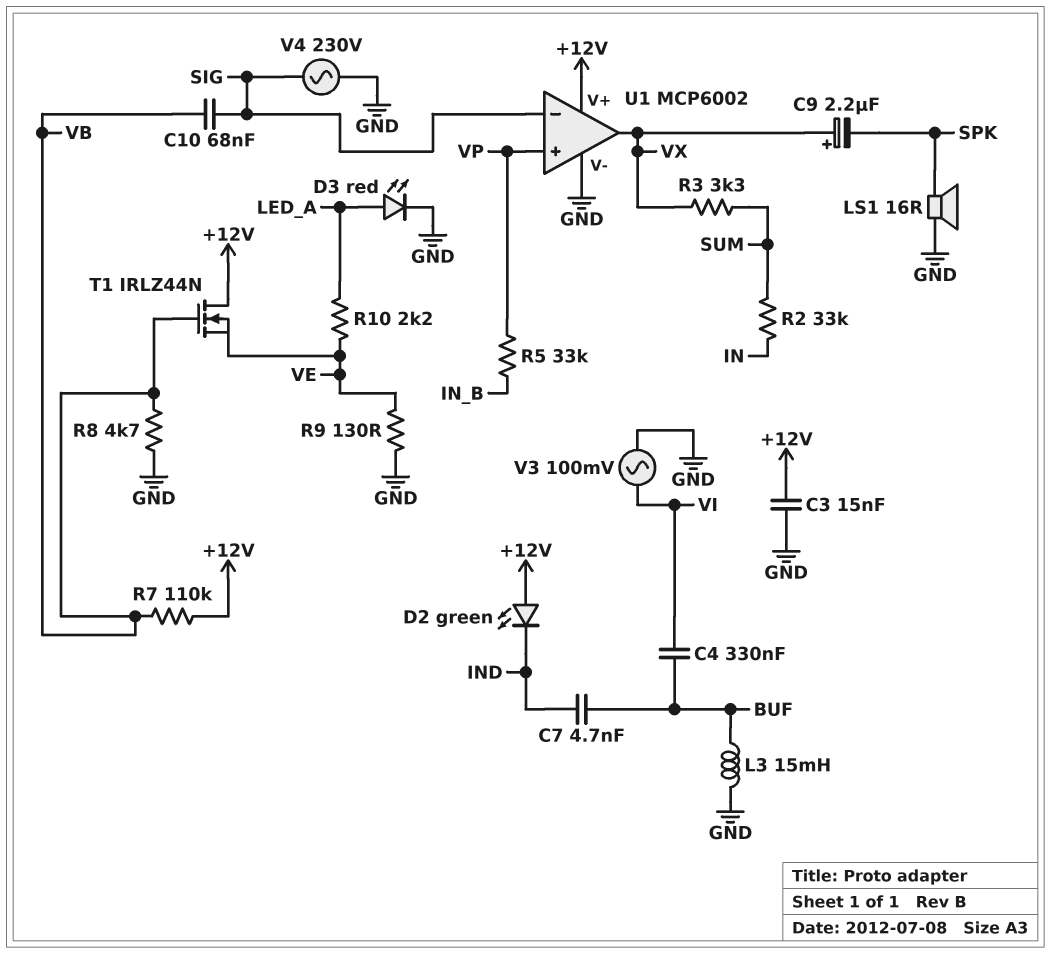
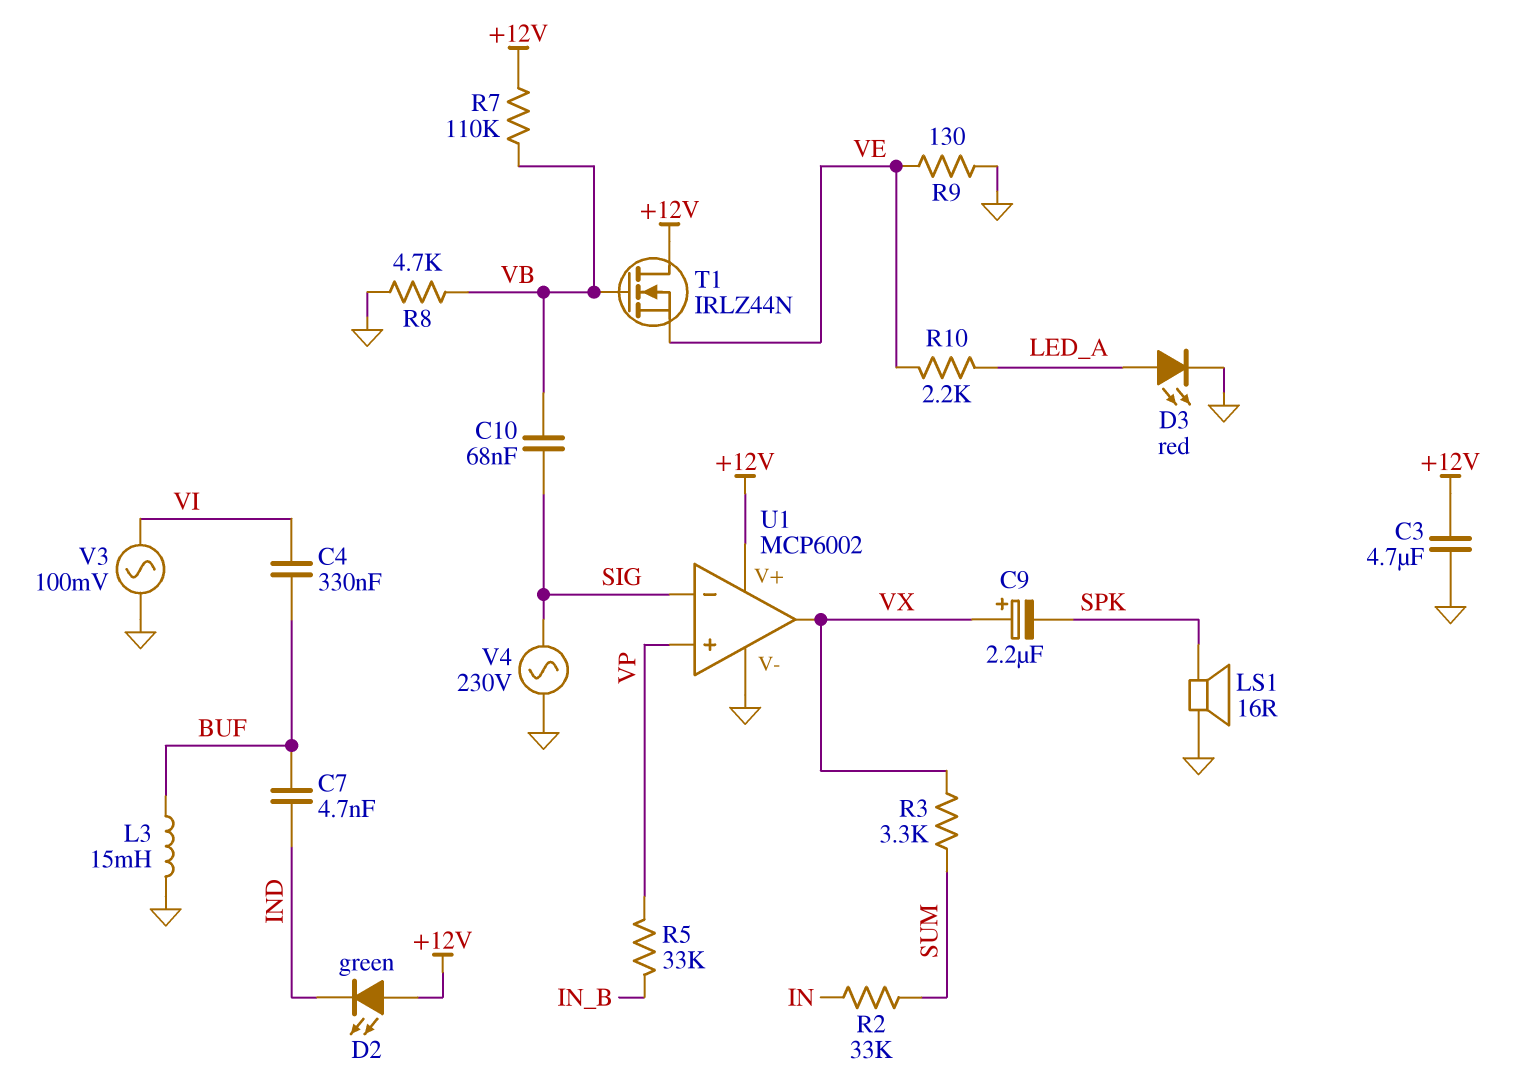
C3: 15nF (+12V, GND) -> 4.7uF (+12V, GND)

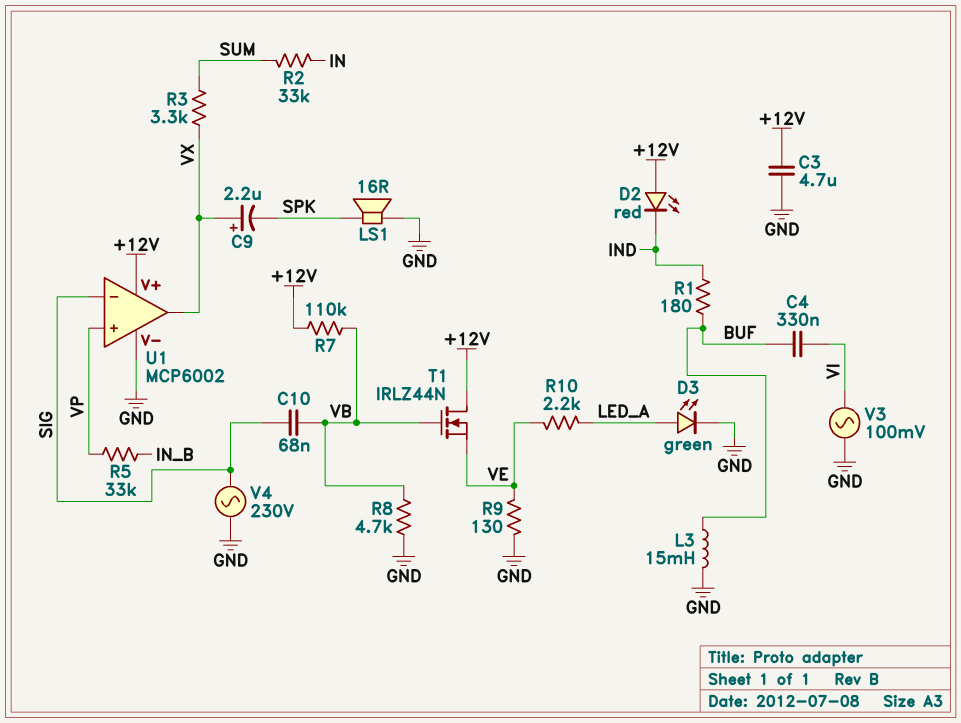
C7: 4.7nF (BUF, IND) -> none
D2: LED green (A +12V, K IND) -> LED red (A +12V, K IND)
D3: LED red (A LED_A, K GND) -> LED green (A LED_A, K GND)
R1: none -> 180 (BUF, IND)

